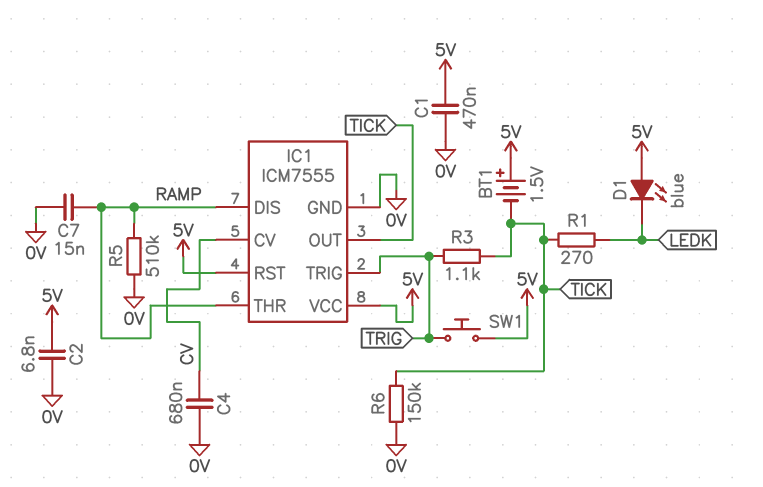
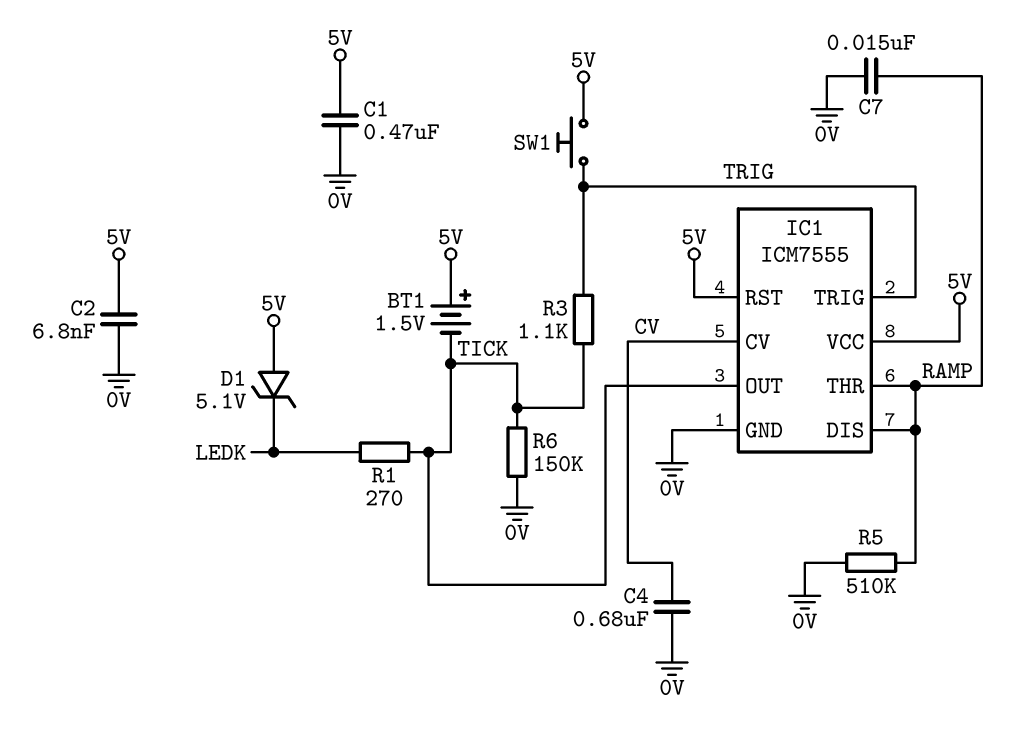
D1: LED blue (A 5V, K LEDK) -> zener 5.1V (A 5V, K LEDK)

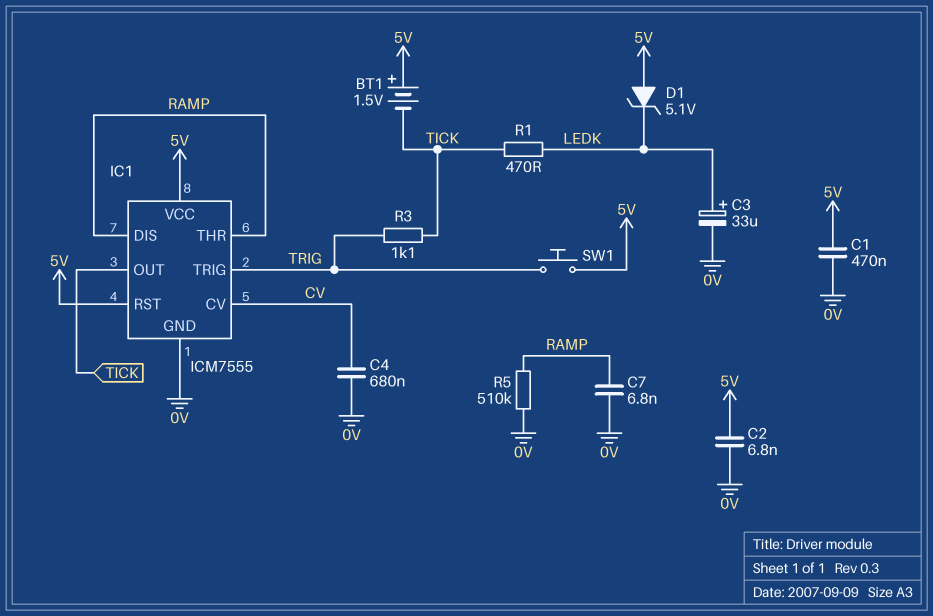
C3: none -> 33uF (plus LEDK, minus 0V)
C7: 15nF (0V, RAMP) -> 6.8nF (0V, RAMP)
R1: 270 (LEDK, TICK) -> 470 (LEDK, TICK)
R6: 150k (0V, TICK) -> none

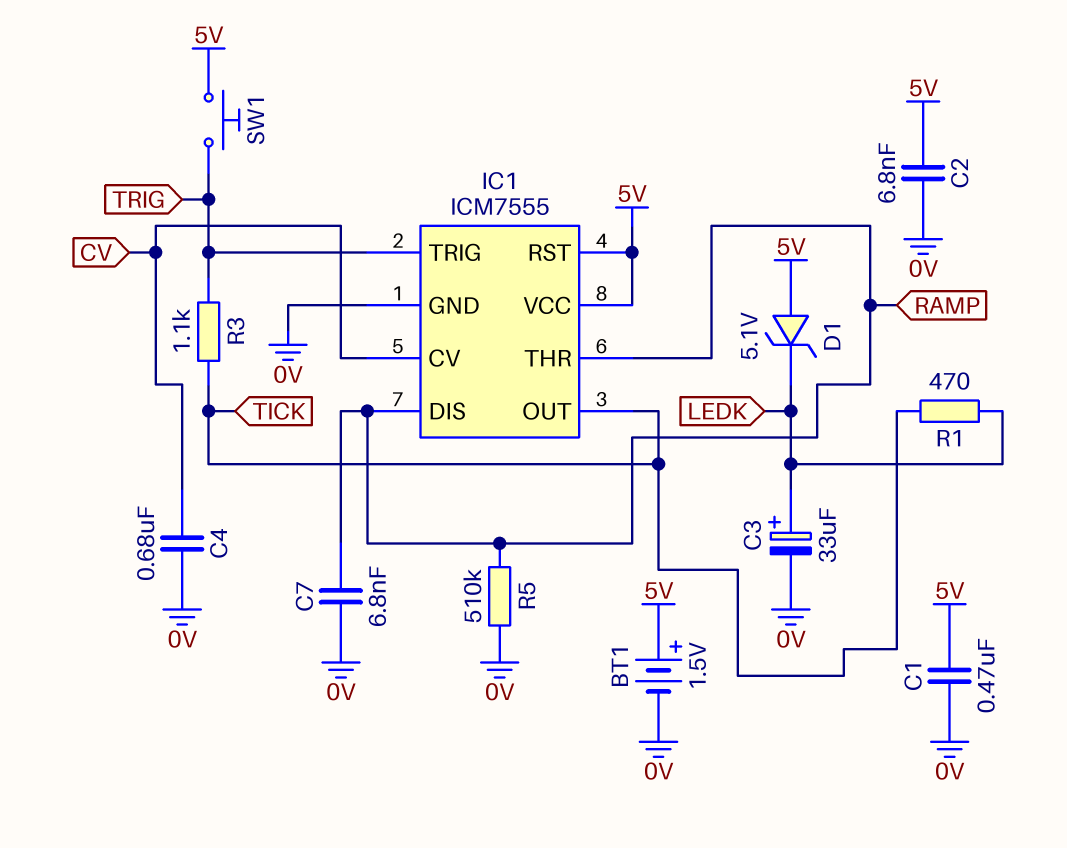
BT1: 1.5V (plus 5V, minus TICK) -> 1.5V (plus 5V, minus 0V)

